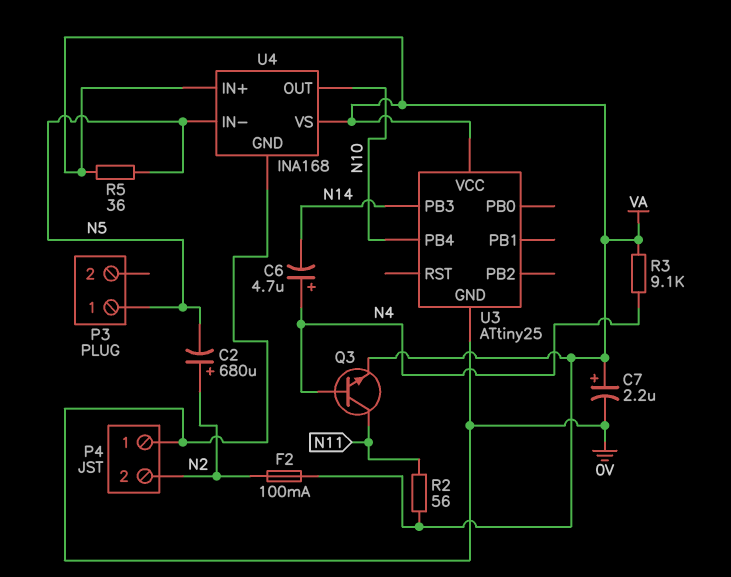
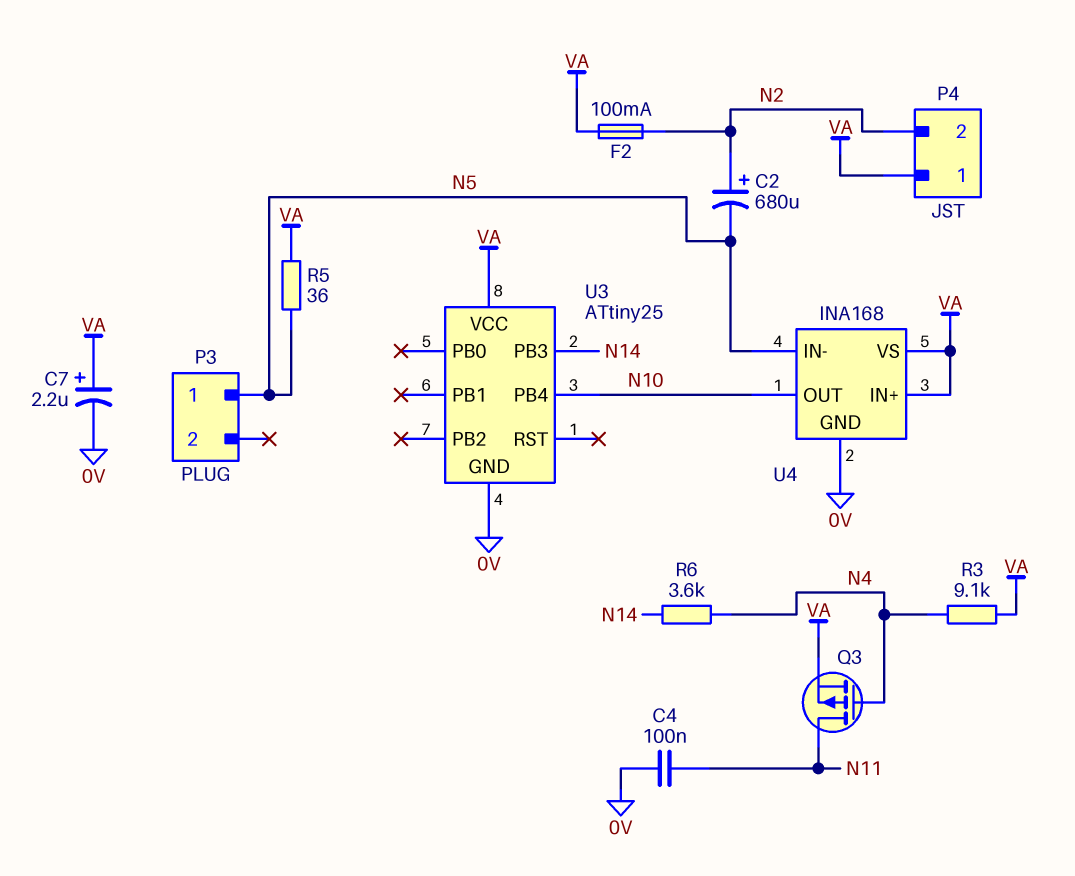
C4: none -> 100nF (0V, N11)
C6: 4.7uF (plus N4, minus N14) -> none
P4 pin 1: 0V -> VA
Q3: NPN (B N4, C N11, E VA) -> PMOS (G N4, D N11, S VA)
R2: 56 (N11, VA) -> none
R6: none -> 3.6k (N4, N14)

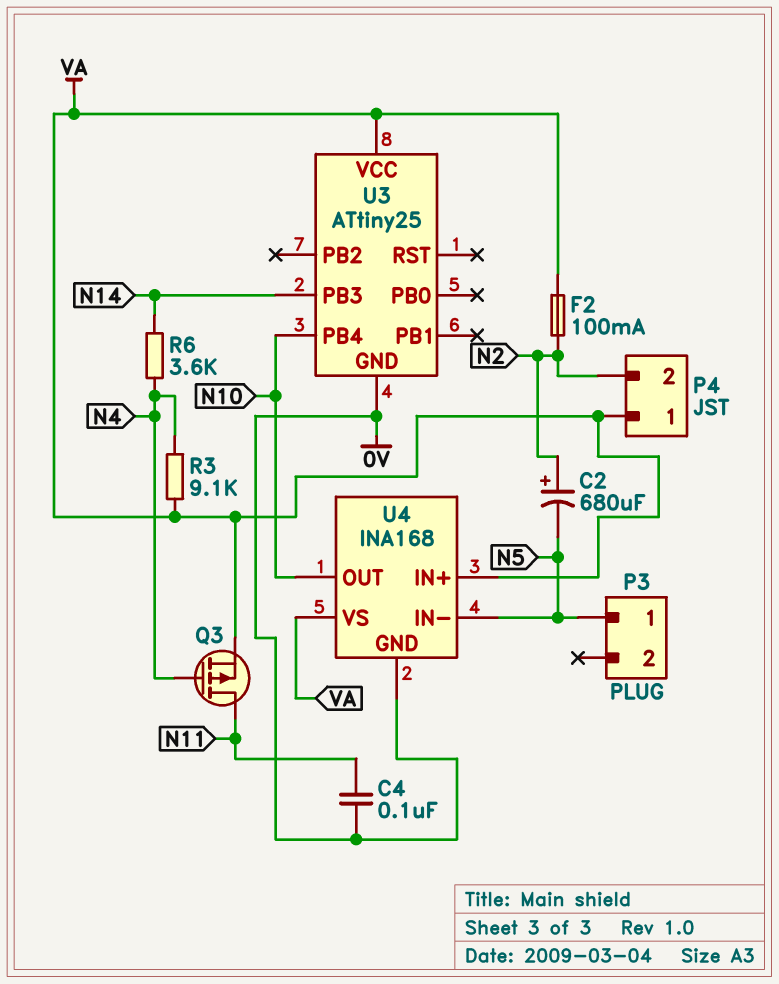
C7: 2.2uF (plus VA, minus 0V) -> none
R5: 36 (N5, VA) -> none

